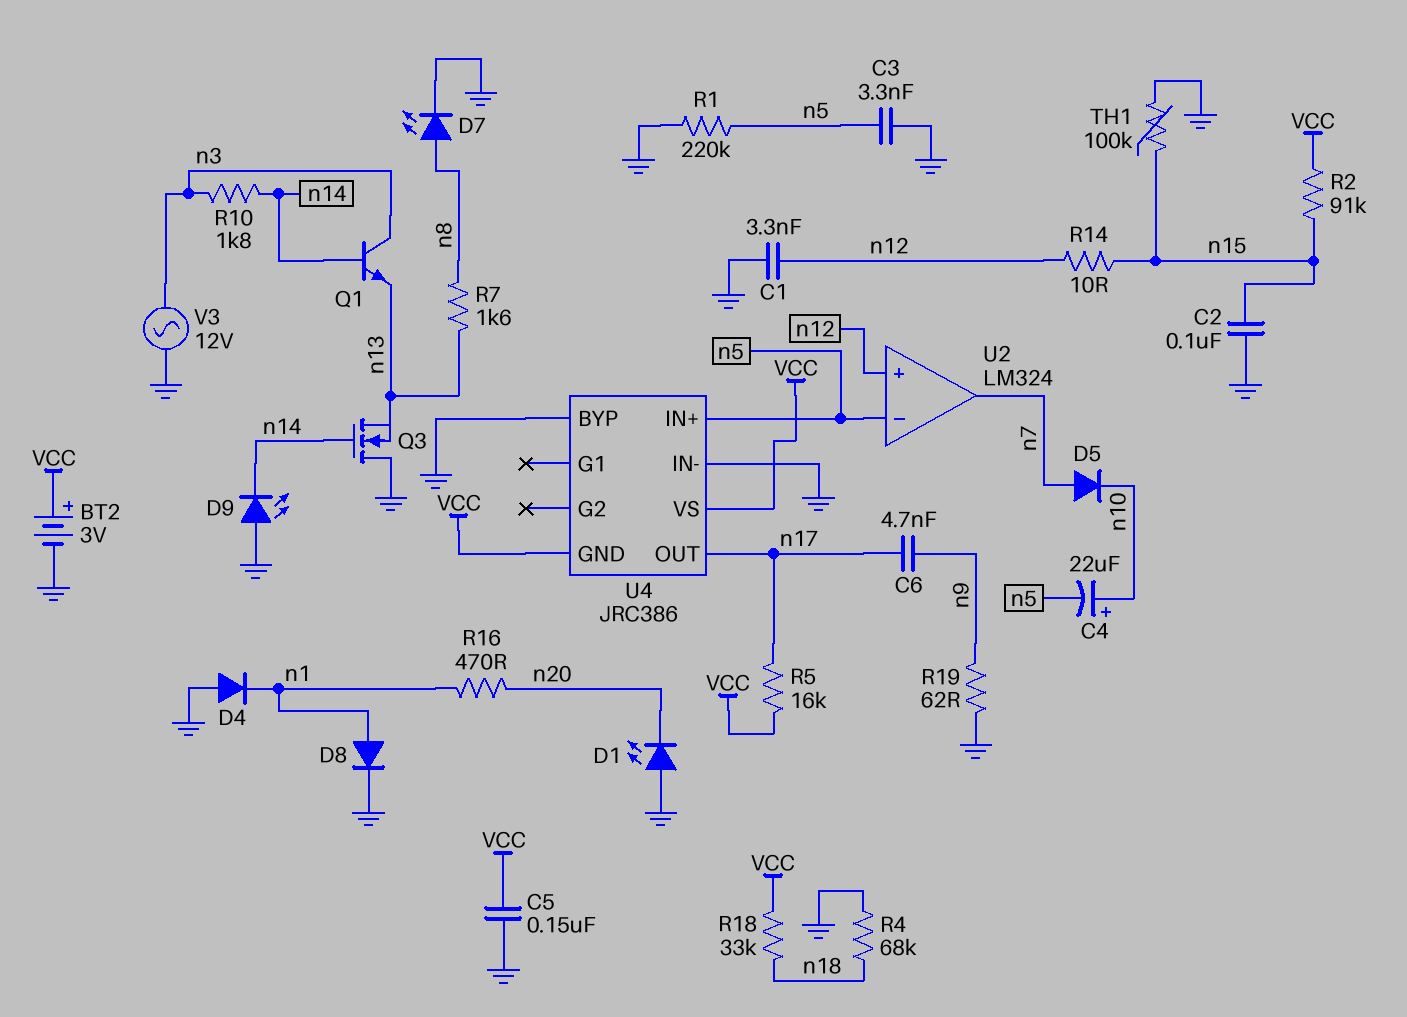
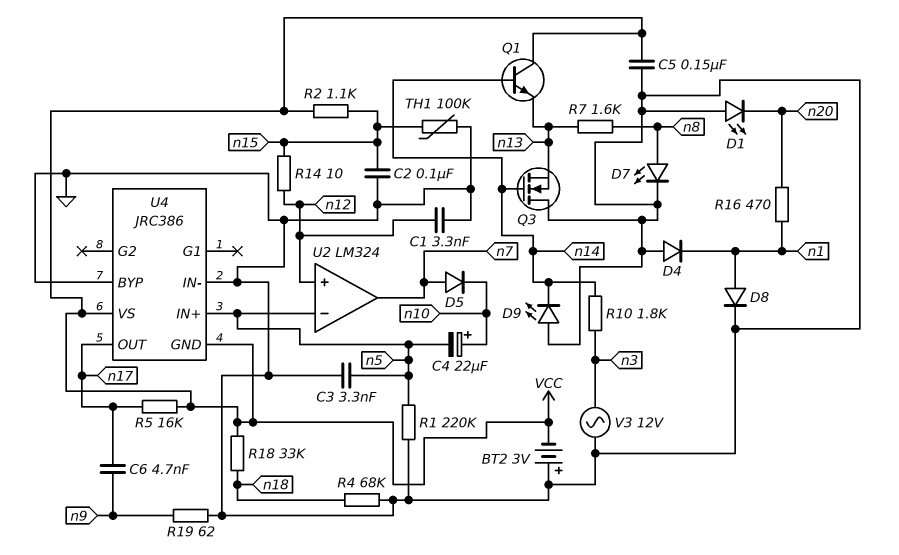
BT2: 3V (plus VCC, minus GND) -> 3V (plus GND, minus VCC)
Q1: NPN (B n14, C n3, E n13) -> NPN (B n14, C VCC, E n13)
R2: 91k (VCC, n15) -> 1.1k (VCC, n15)

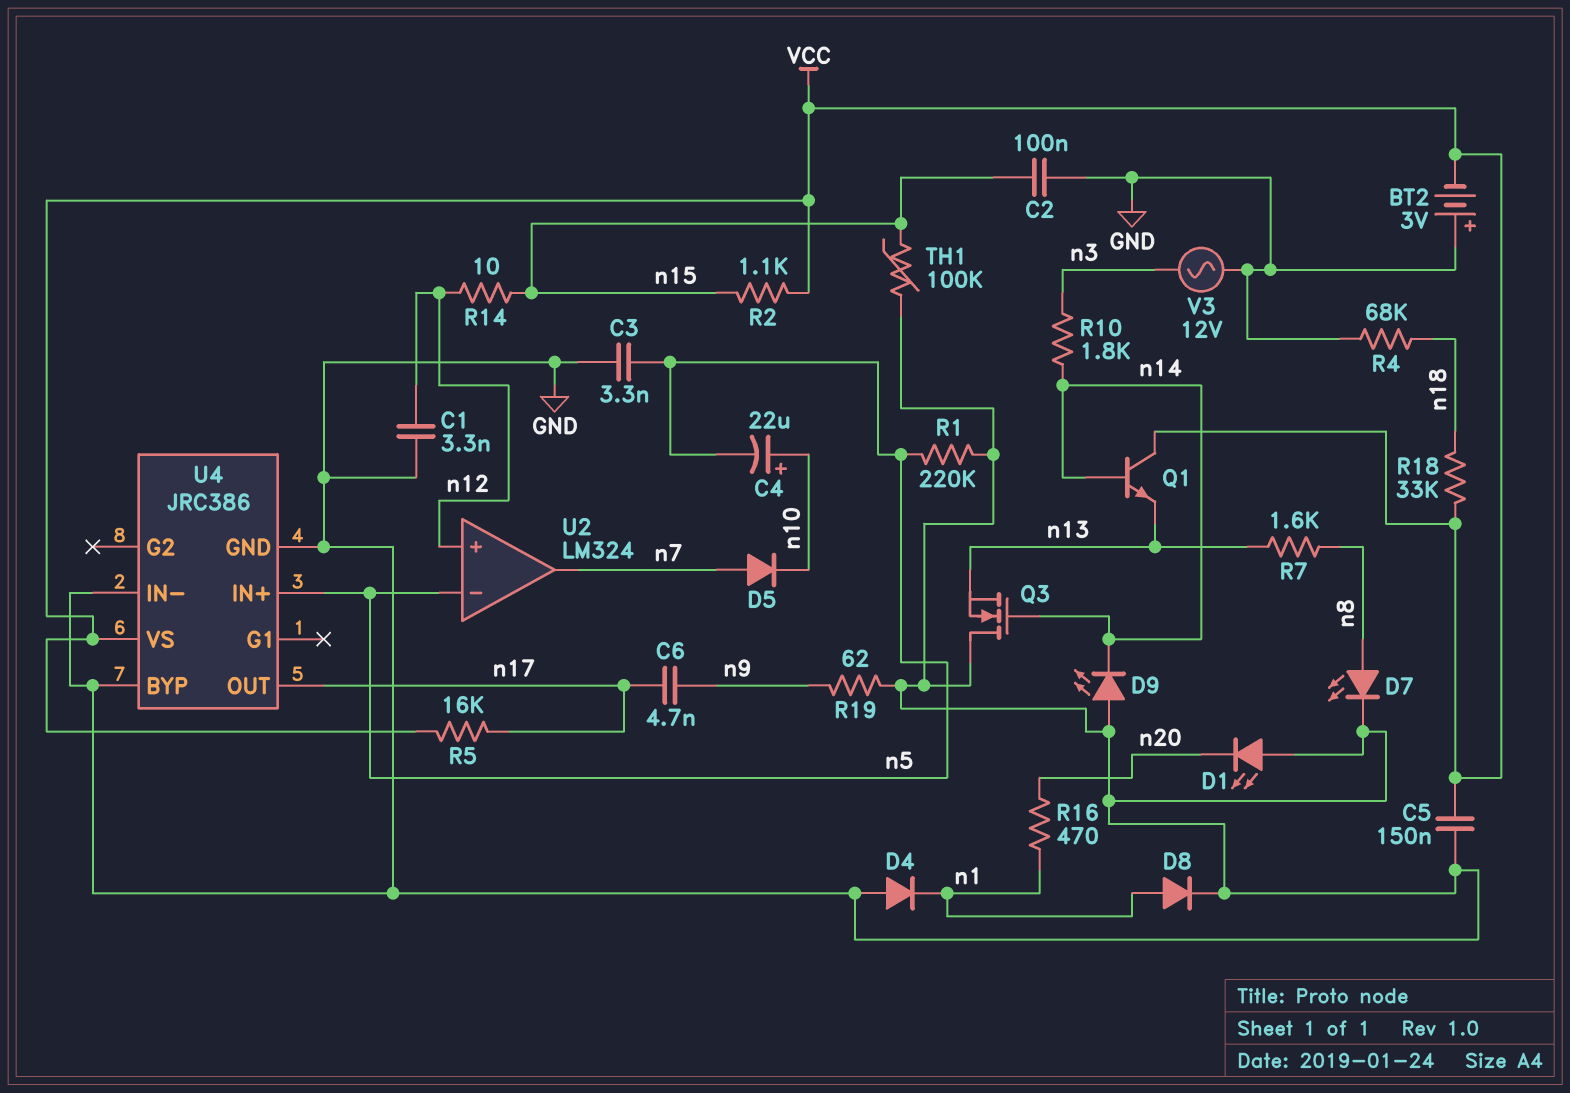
U4 pin GND: VCC -> GND

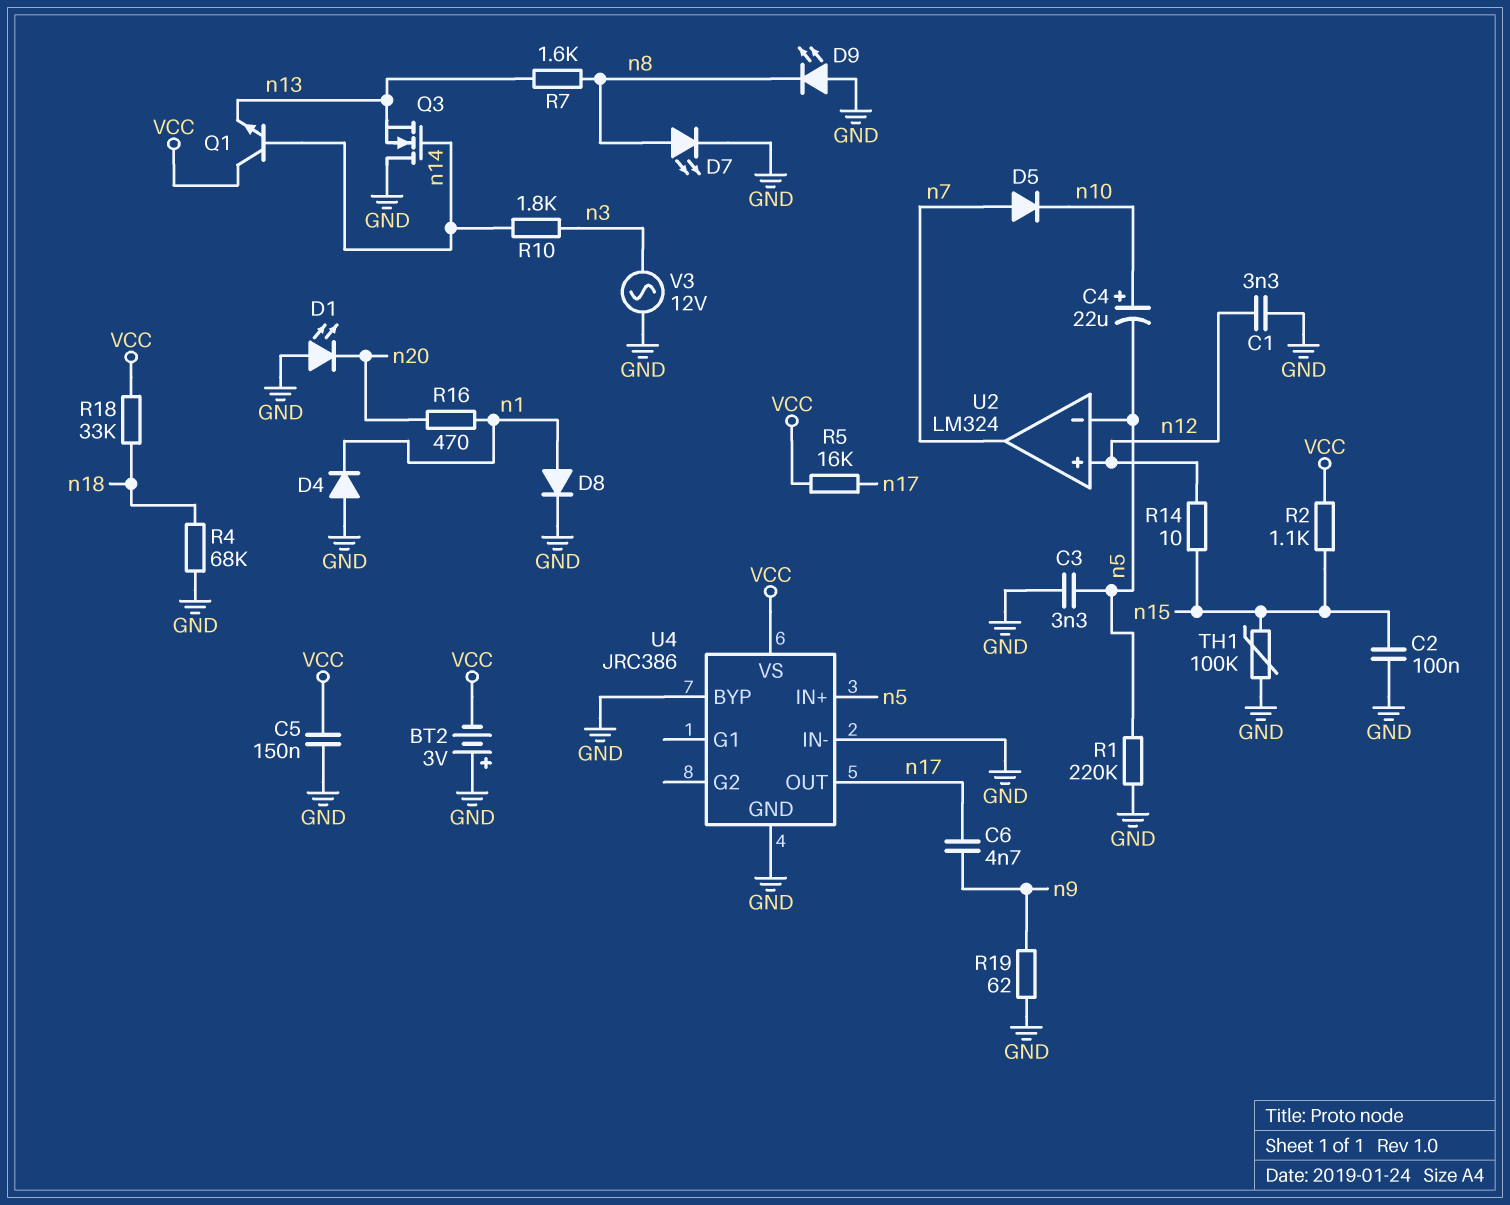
D9: LED (A GND, K n14) -> LED (A GND, K n8)

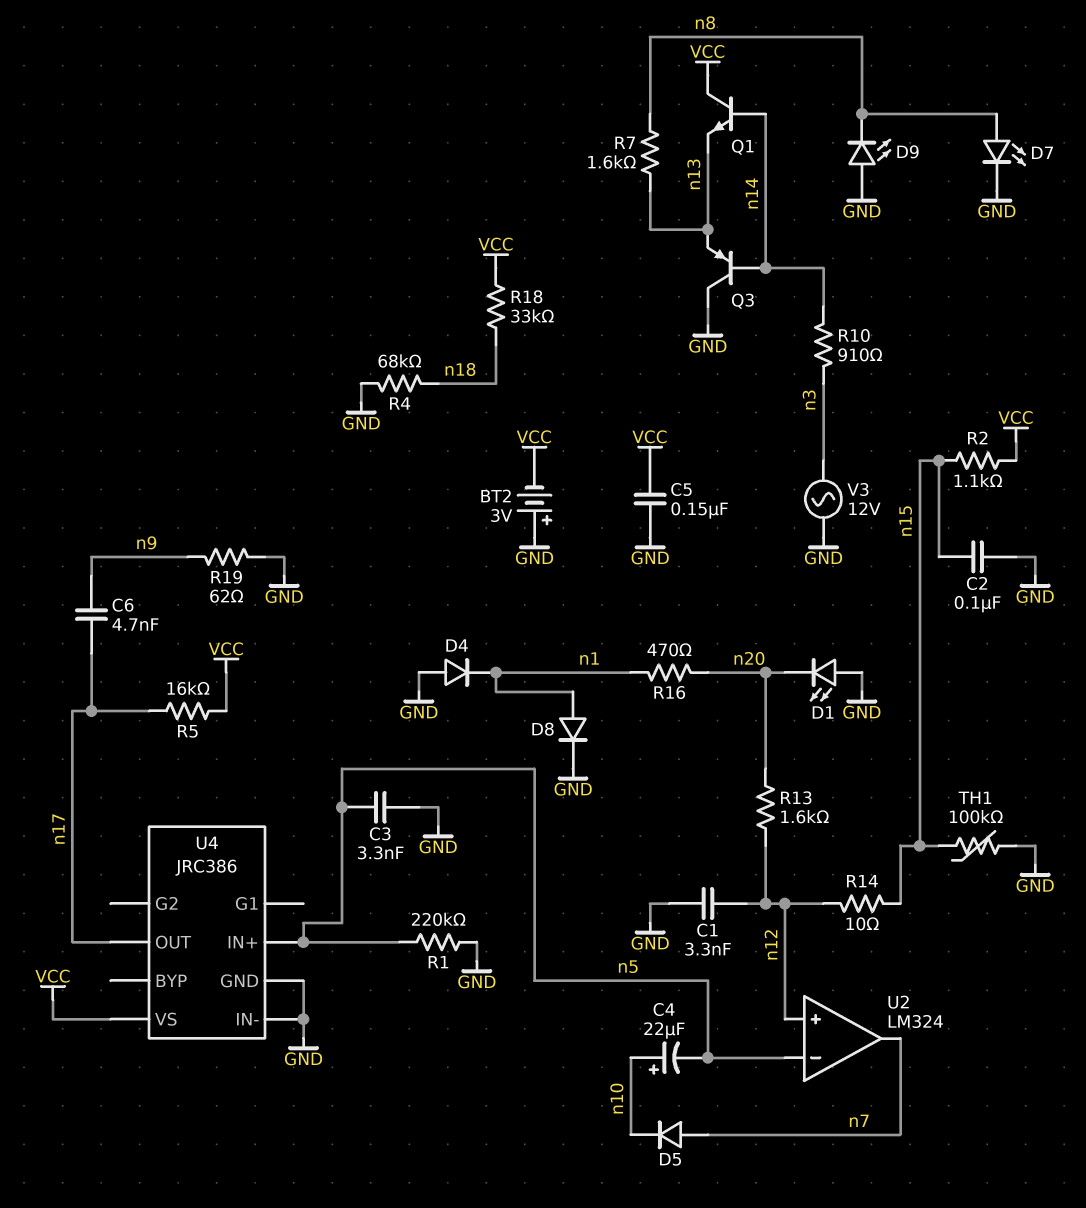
Q3: NMOS (G n14, D GND, S n13) -> PNP (B n14, C GND, E n13)
R10: 1.8k (n3, n14) -> 910 (n3, n14)
R13: none -> 1.6k (n12, n20)
U4 pin BYP: GND -> none

